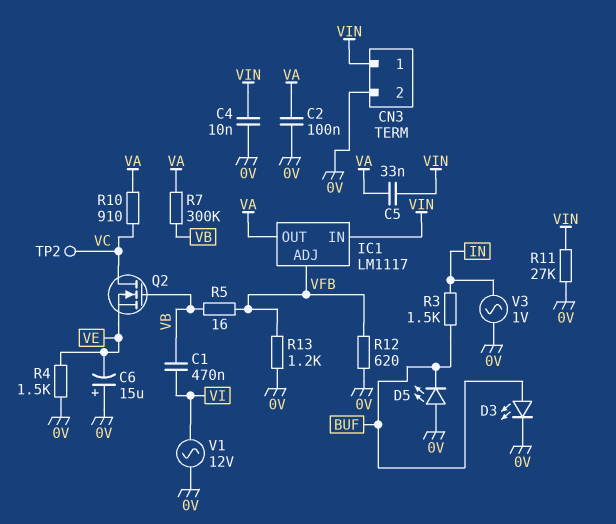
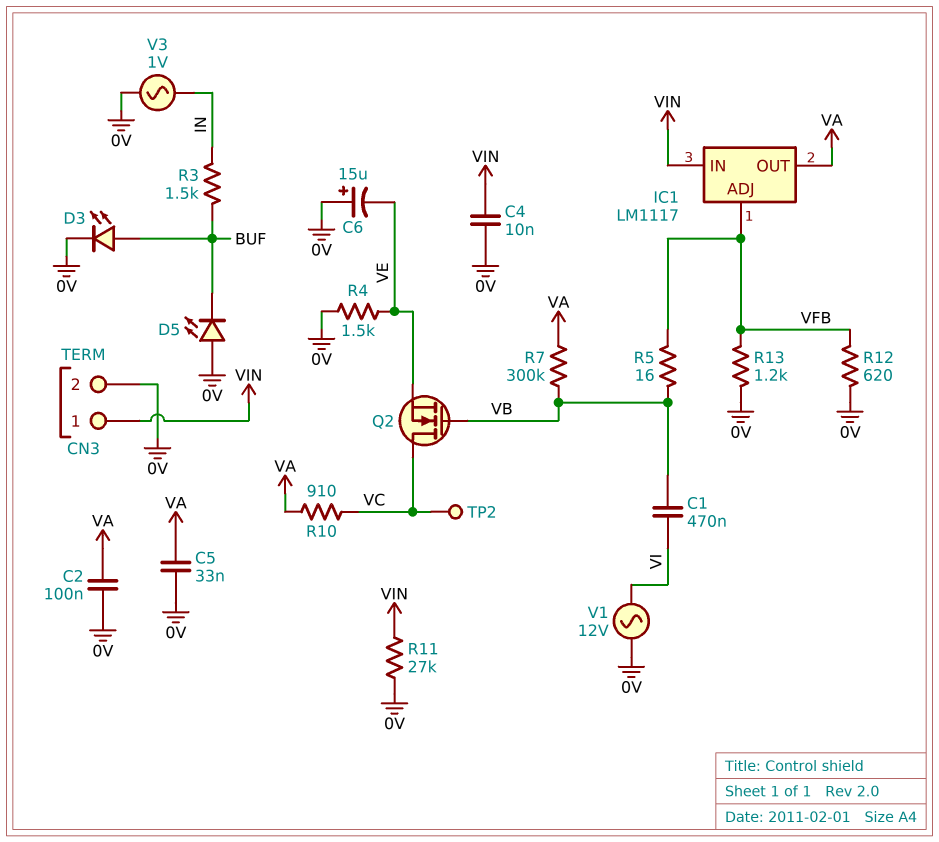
C5: 33nF (VA, VIN) -> 33nF (0V, VA)

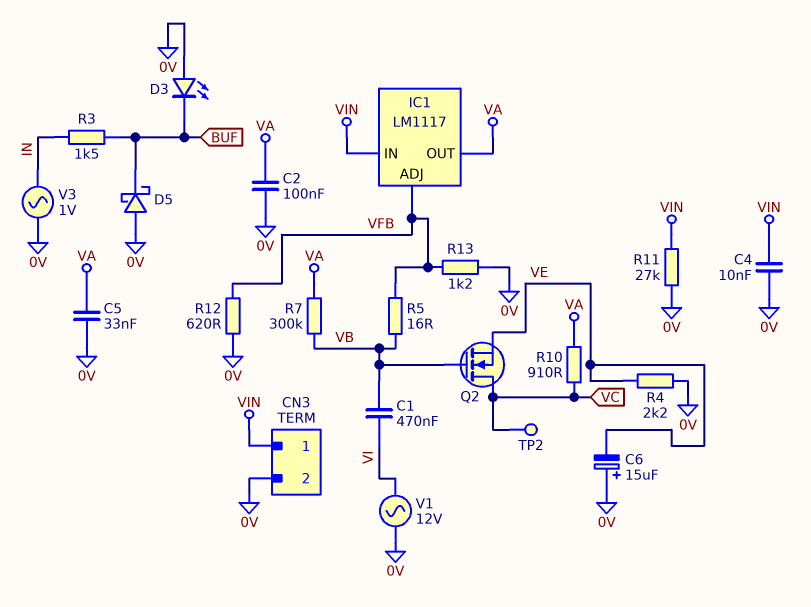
D3: LED (A BUF, K 0V) -> LED (A 0V, K BUF)
D5: LED (A 0V, K BUF) -> schottky (A 0V, K BUF)
R4: 1.5k (0V, VE) -> 2.2k (0V, VE)

